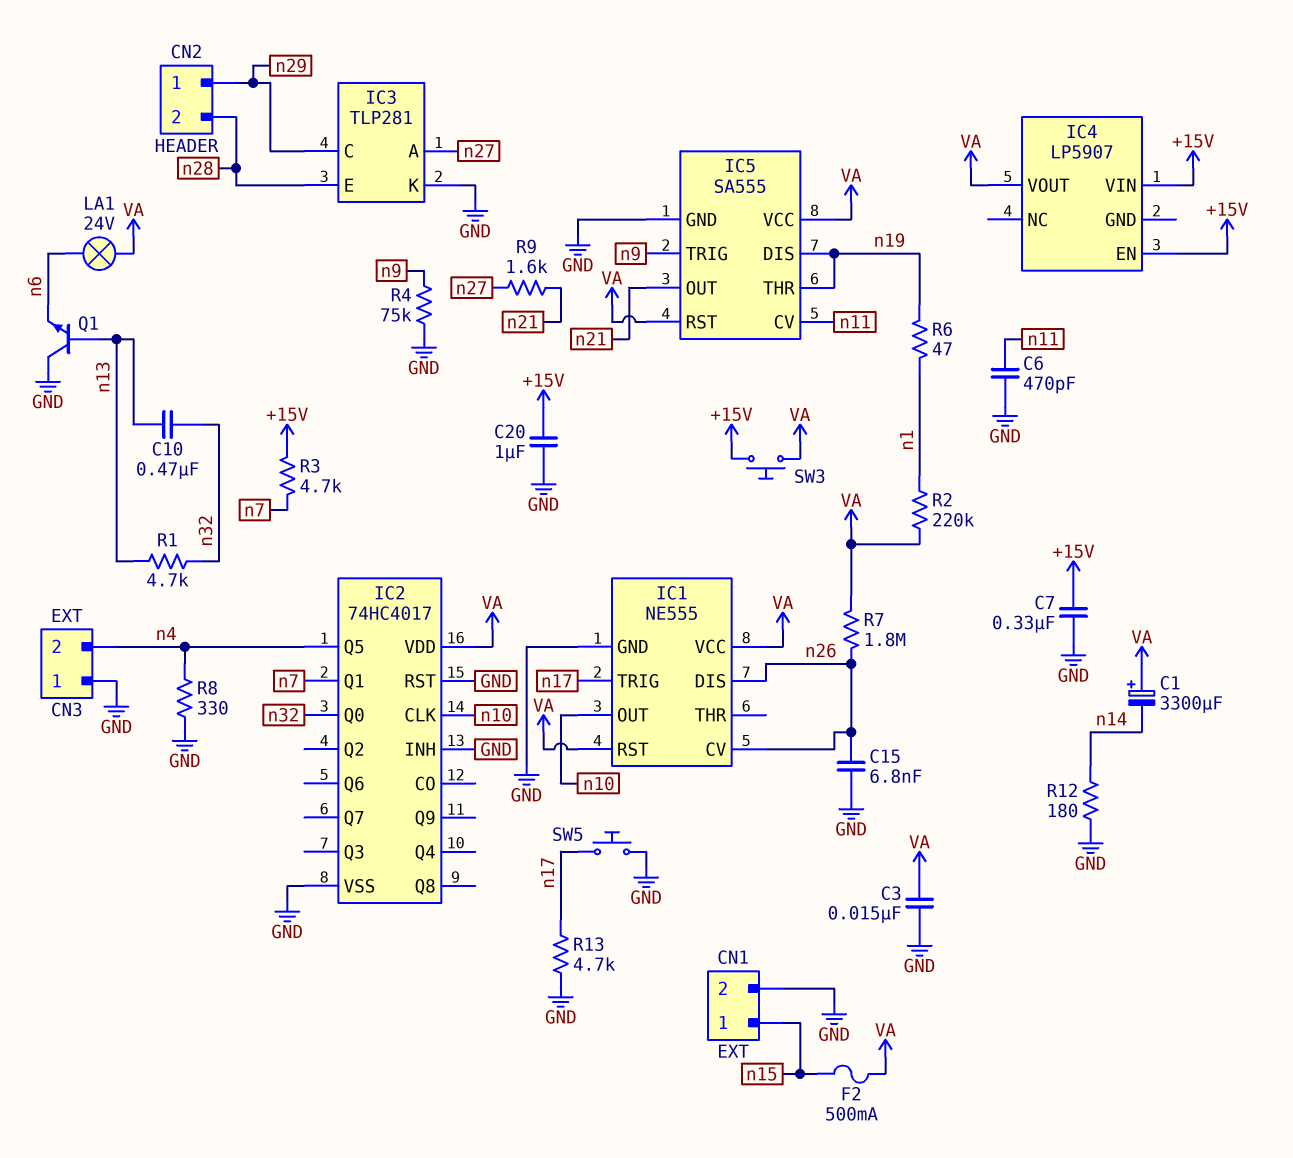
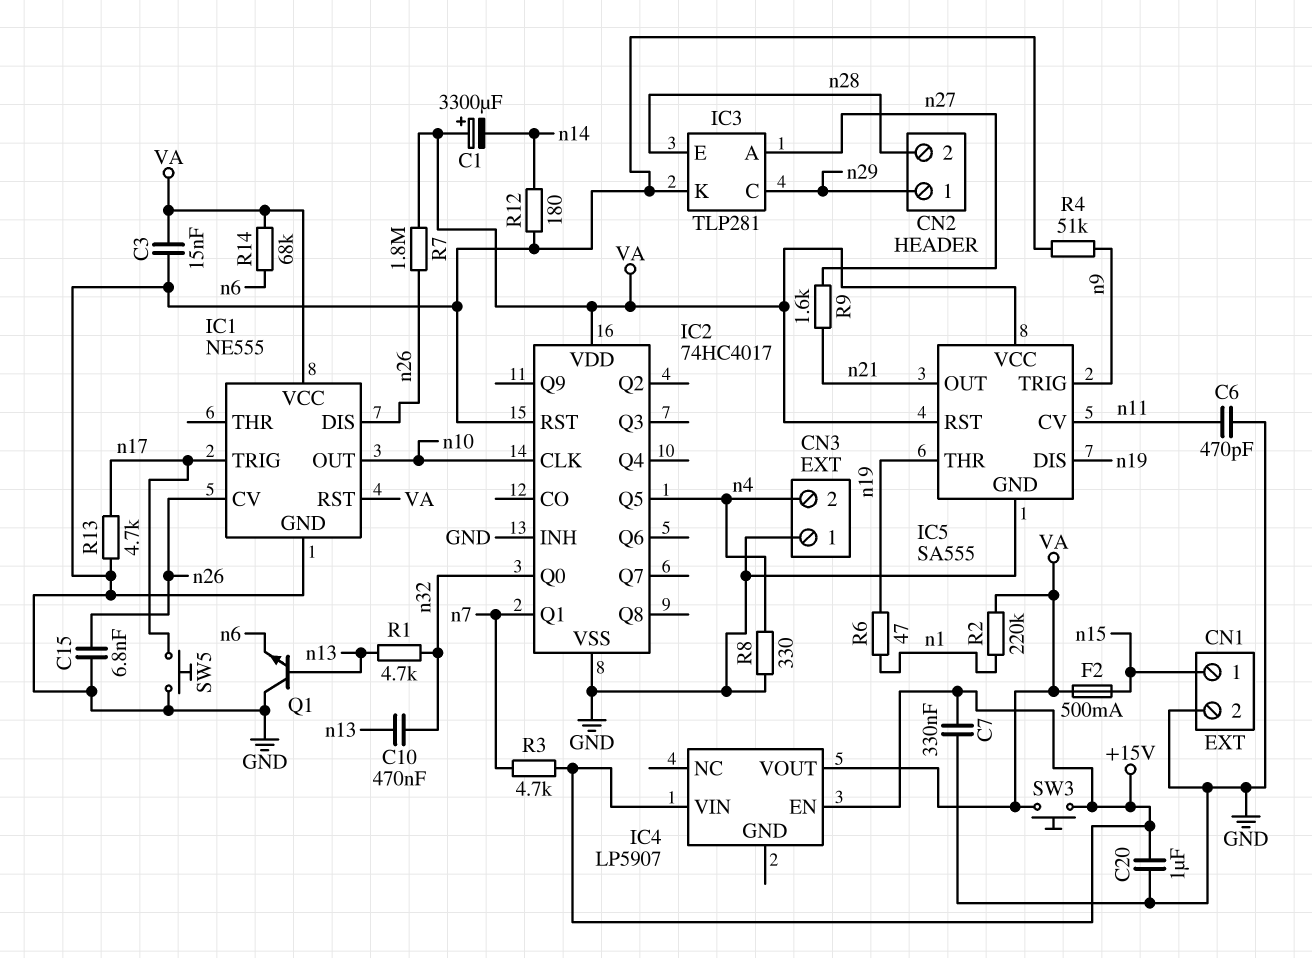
LA1: lamp 24V (VA, n6) -> none
R4: 75k (GND, n9) -> 51k (GND, n9)
R14: none -> 68k (VA, n6)

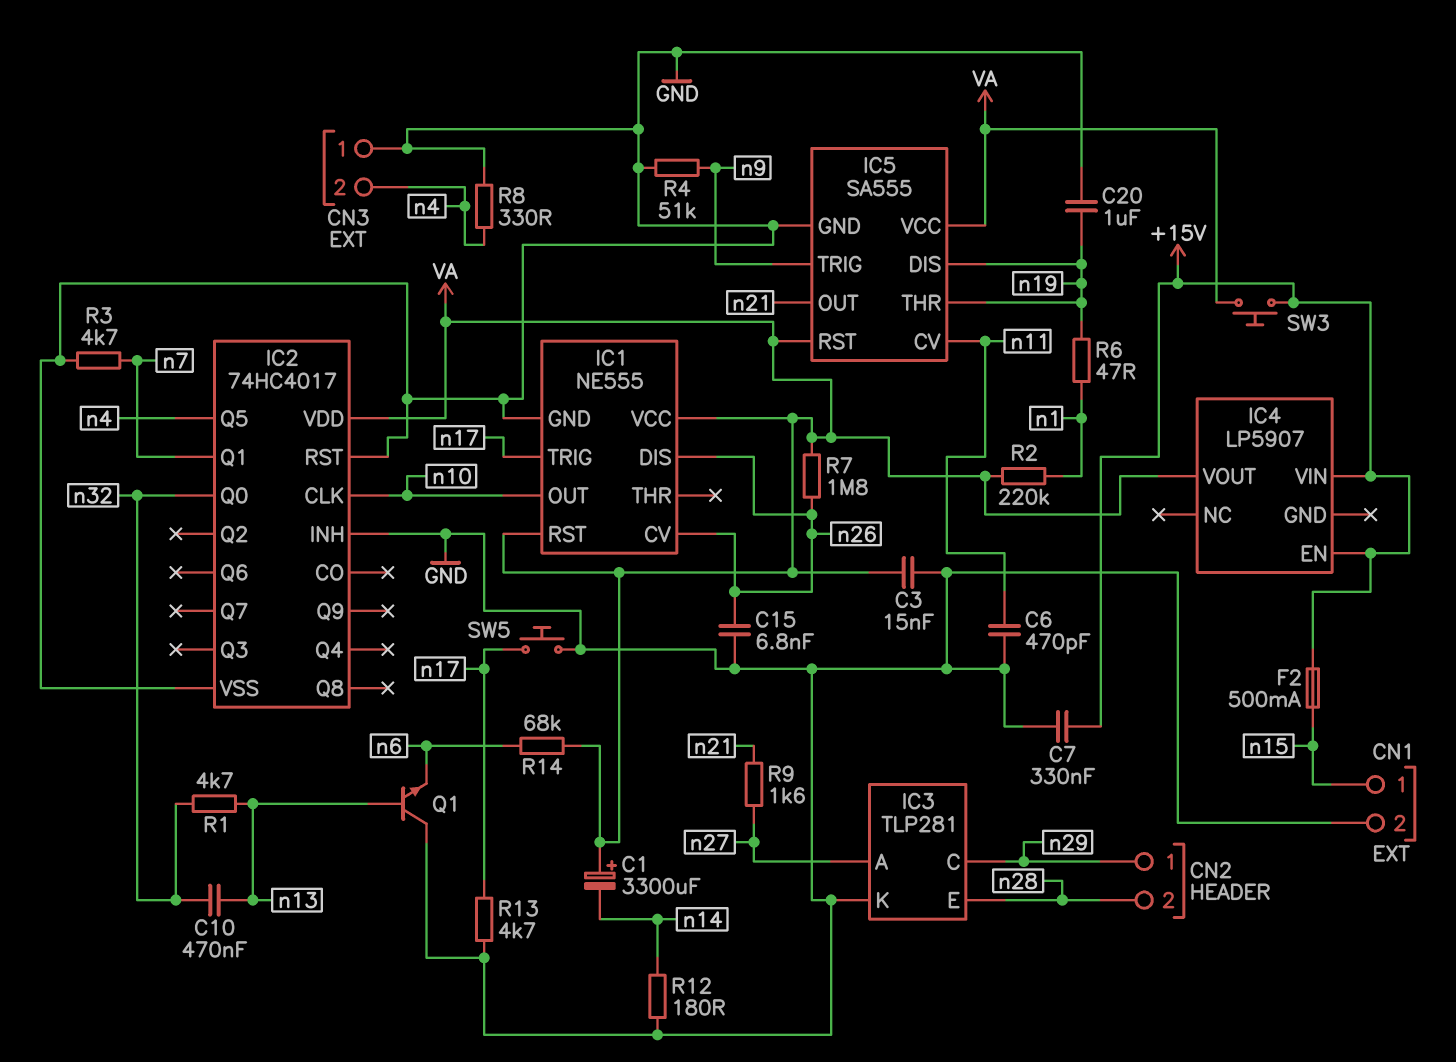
C20: 1uF (+15V, GND) -> 1uF (GND, n19)
F2: 500mA (VA, n15) -> 500mA (+15V, n15)
R3: 4.7k (+15V, n7) -> 4.7k (GND, n7)

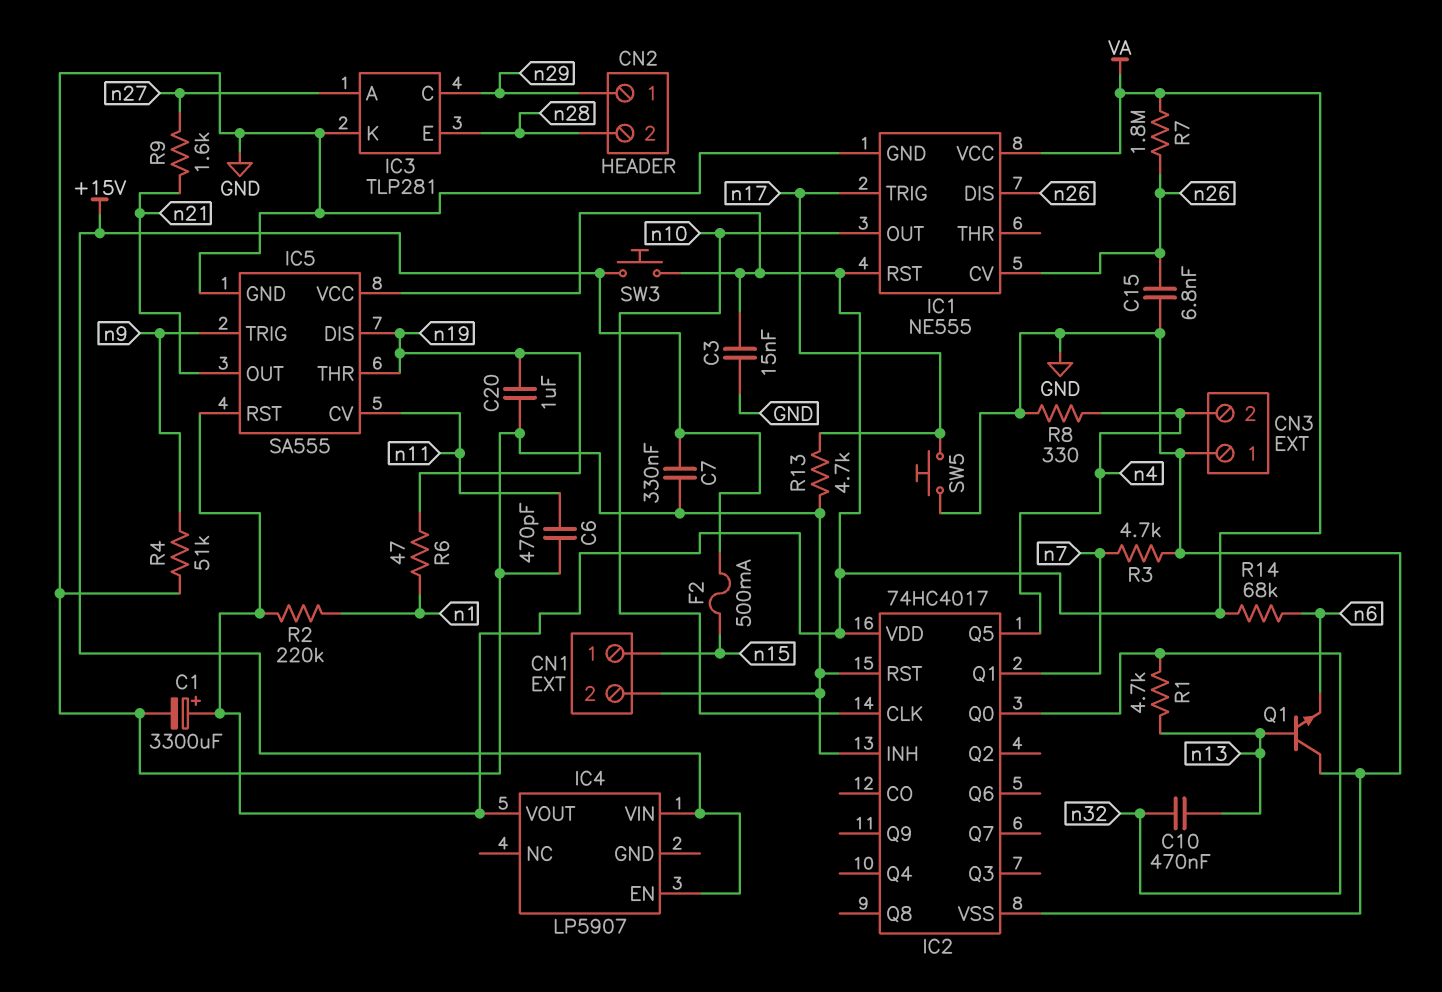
C1: 3300uF (plus VA, minus n14) -> 3300uF (plus VA, minus GND)
R12: 180 (GND, n14) -> none

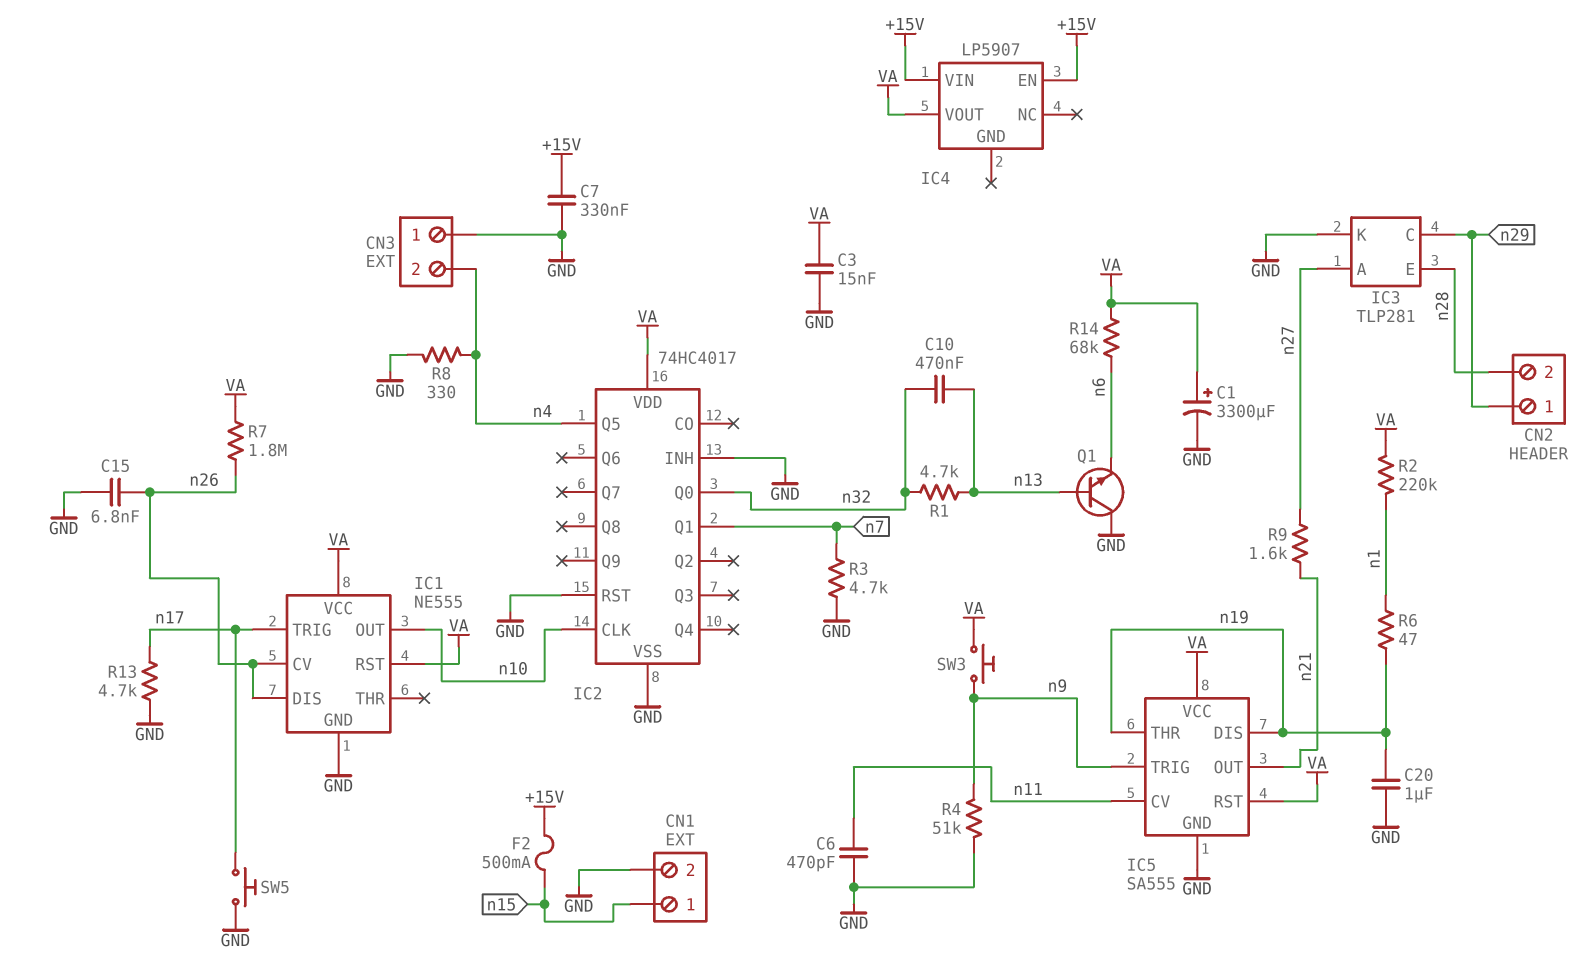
SW3: button (+15V, VA) -> button (VA, n9)

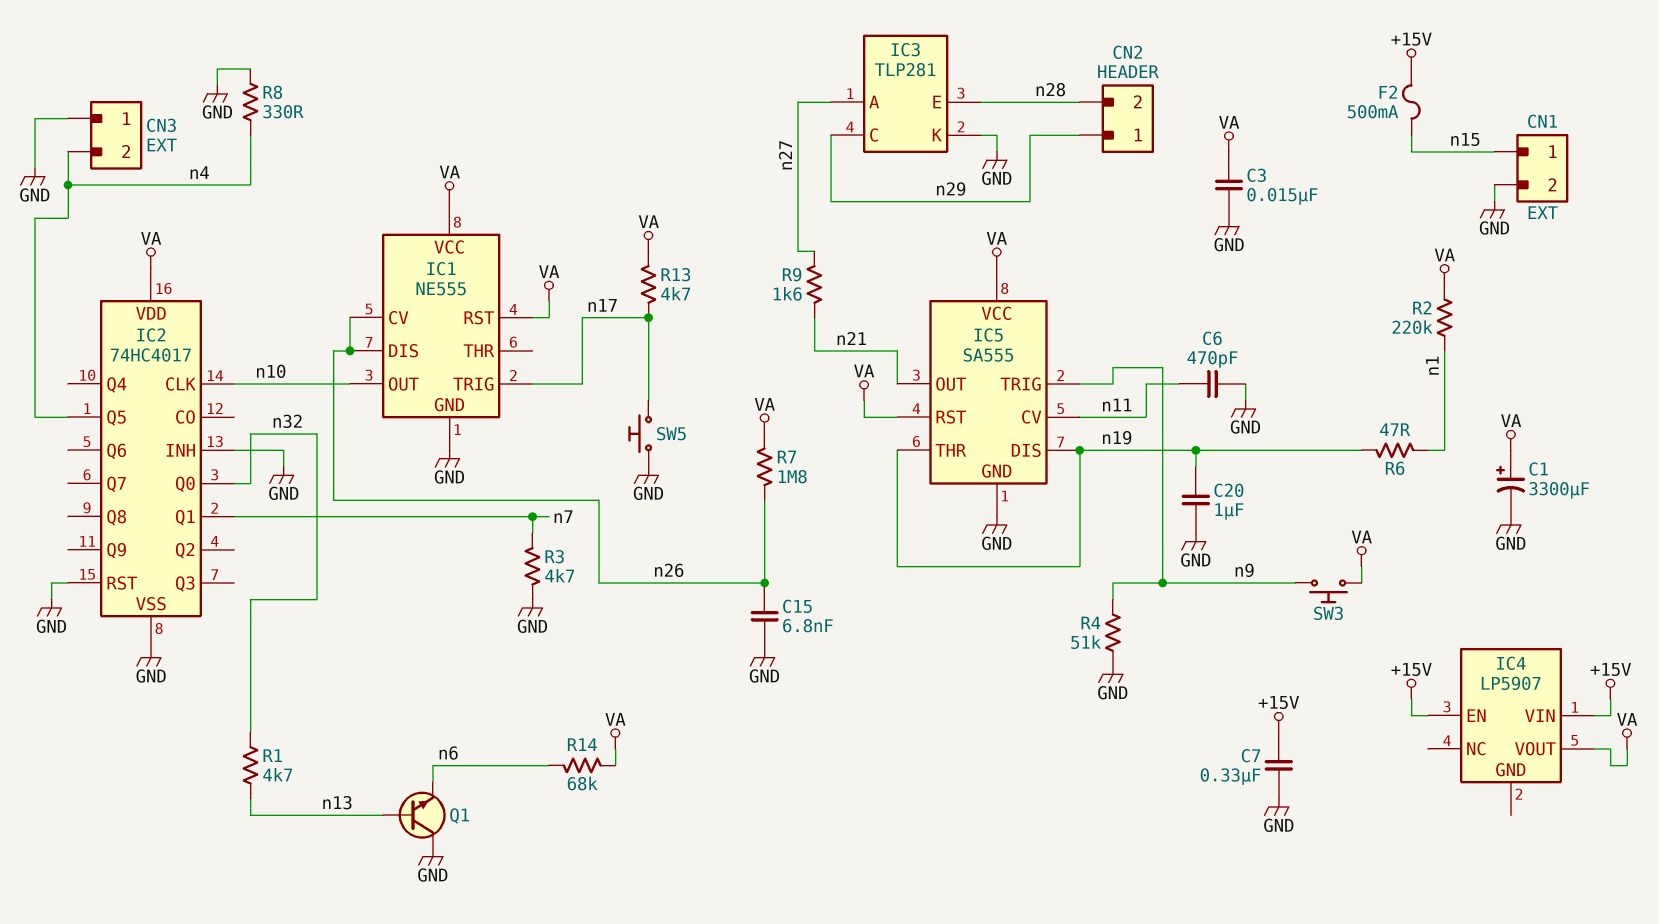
C10: 470nF (n13, n32) -> none
R13: 4.7k (GND, n17) -> 4.7k (VA, n17)

